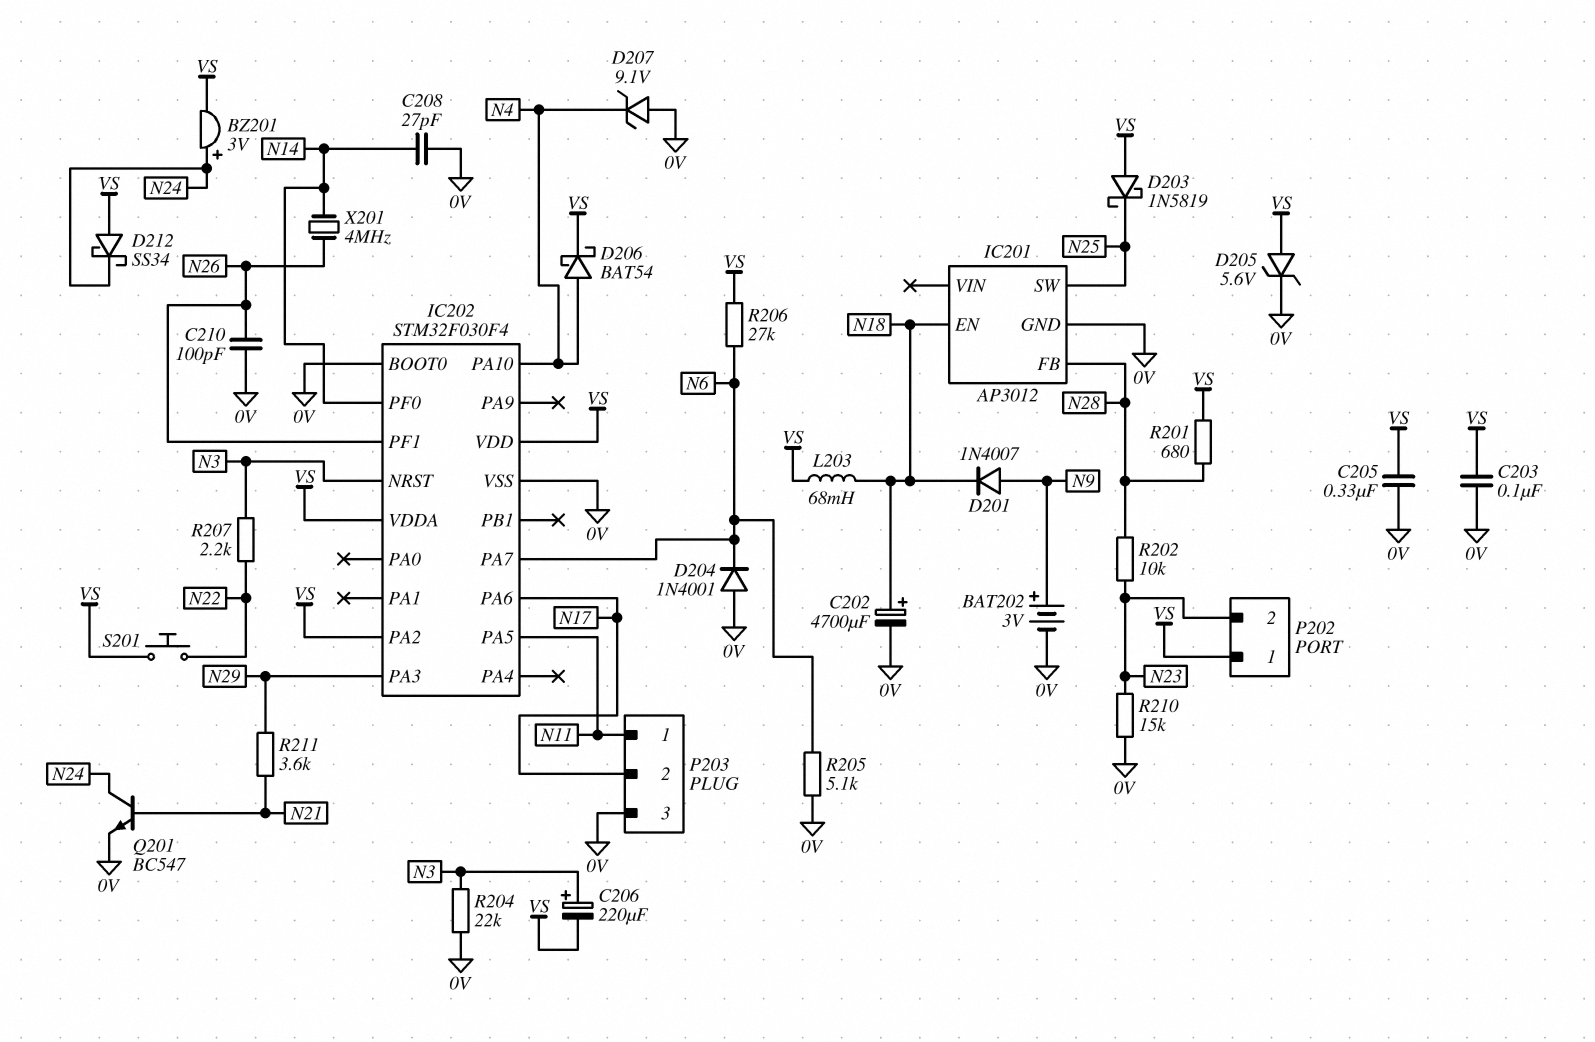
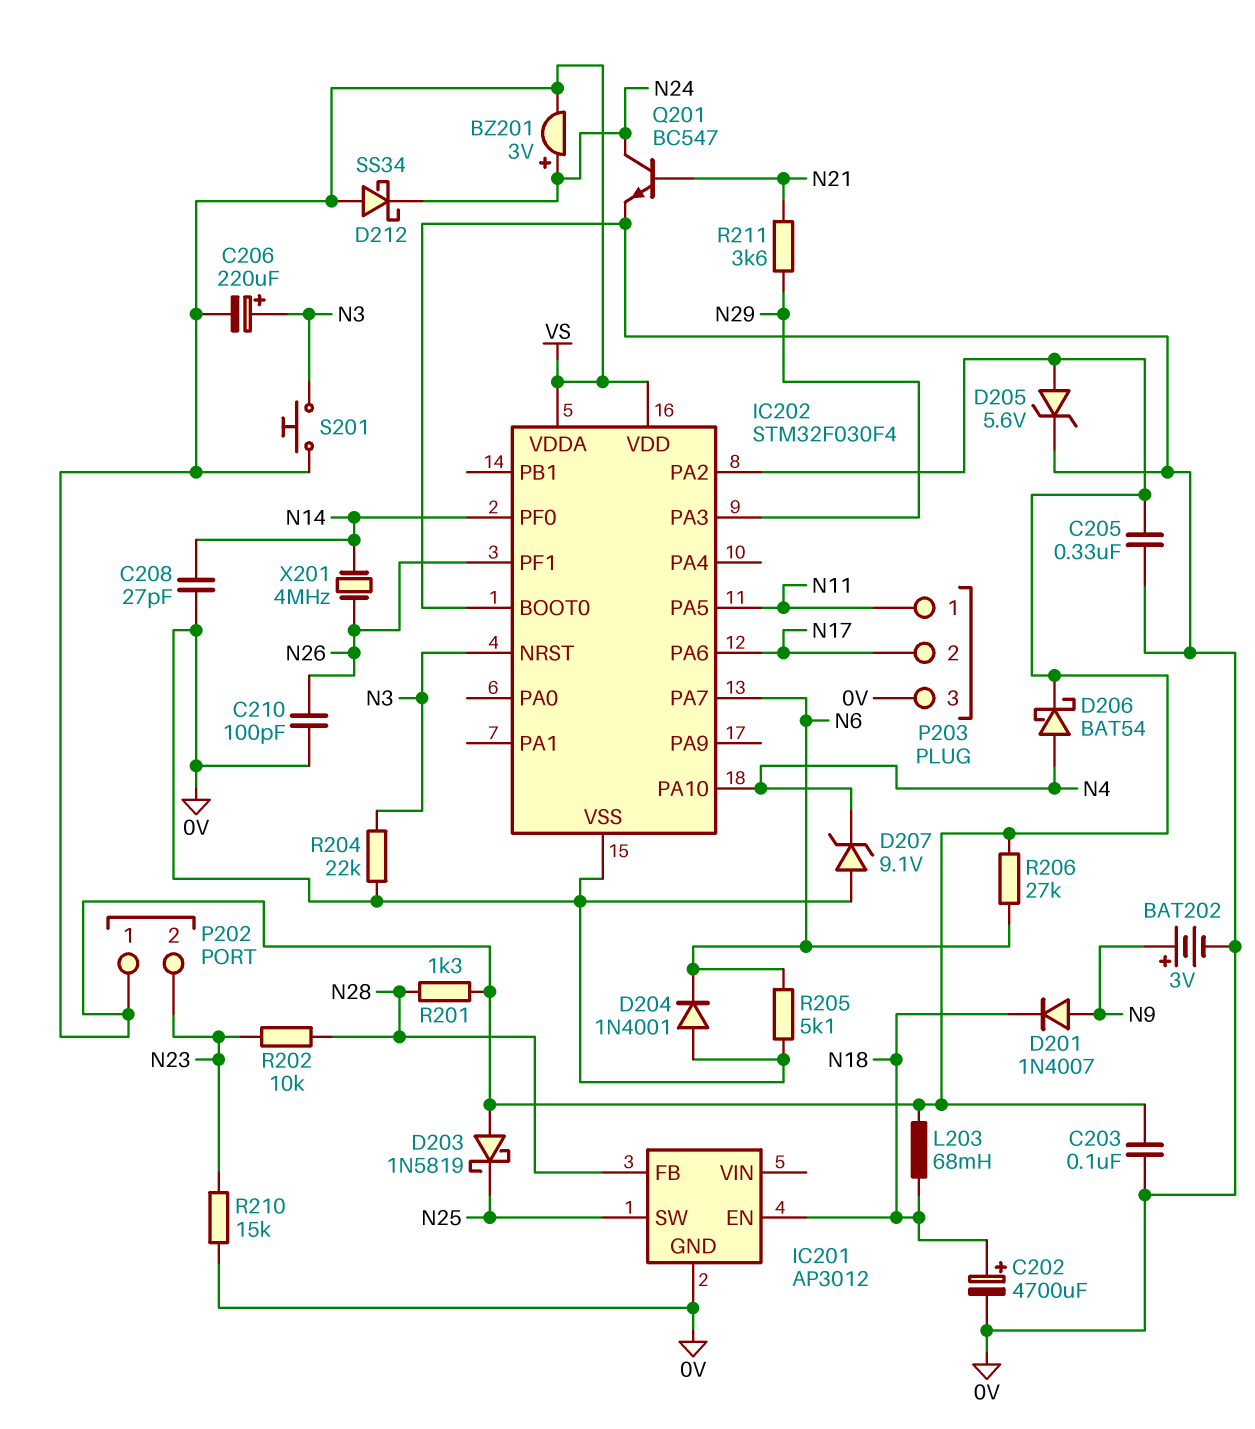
R201: 680 (N28, VS) -> 1.3k (N28, VS)
R207: 2.2k (N3, N22) -> none
S201: button (N22, VS) -> button (N3, VS)

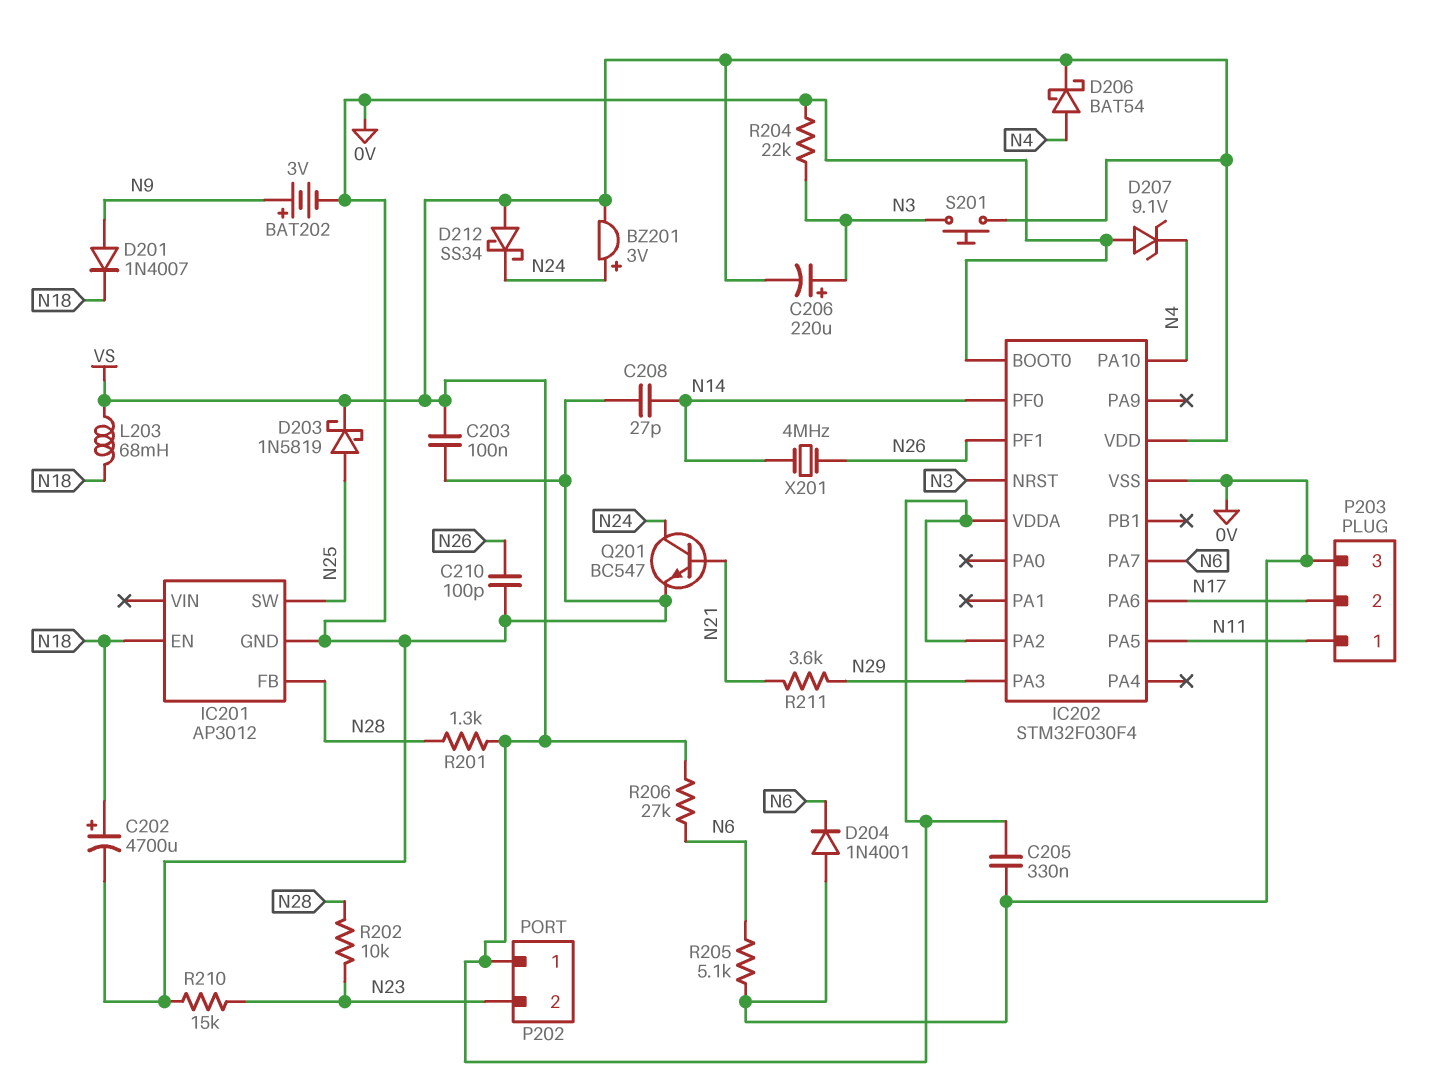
D203: schottky 1N5819 (A VS, K N25) -> schottky 1N5819 (A N25, K VS)
D205: zener 5.6V (A VS, K 0V) -> none

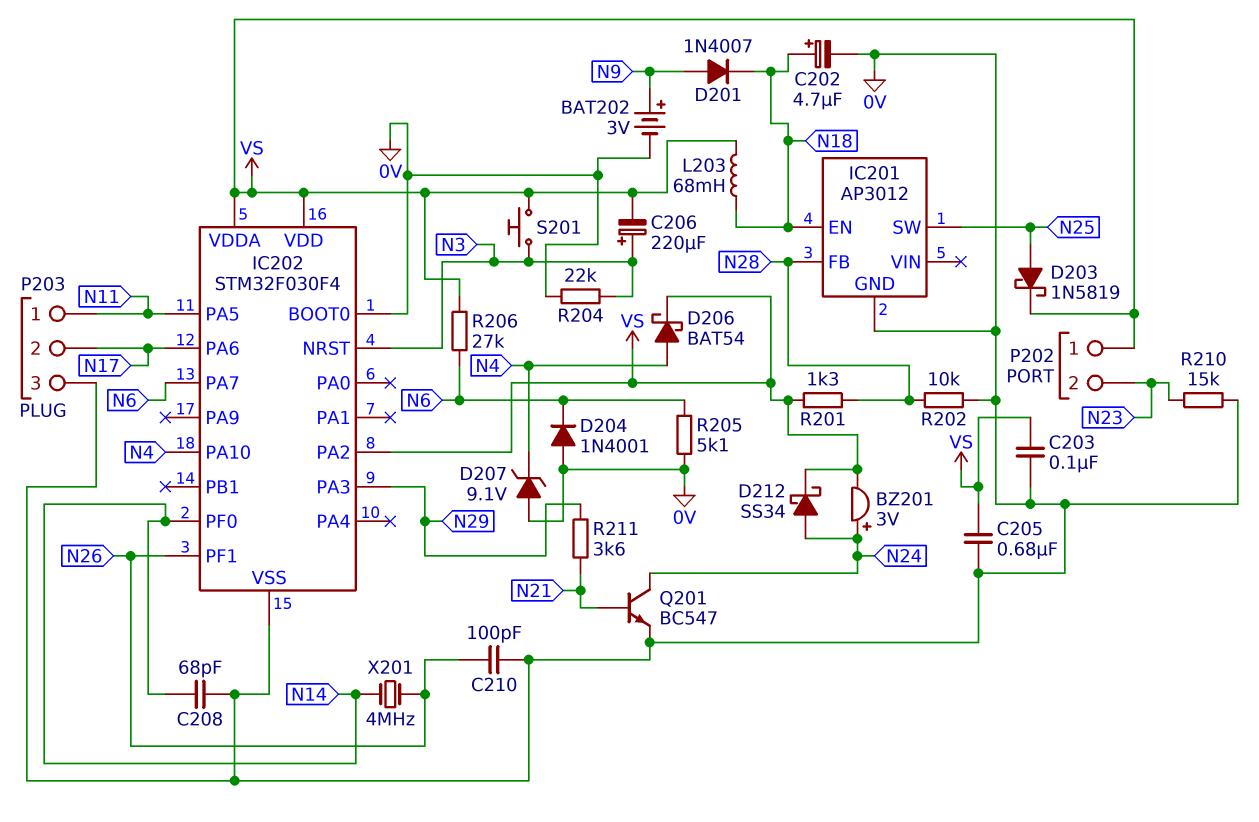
C202: 4700uF (plus N18, minus 0V) -> 4.7uF (plus N18, minus 0V)
C205: 330nF (0V, VS) -> 680nF (0V, VS)
C208: 27pF (0V, N14) -> 68pF (0V, N14)
D212: schottky SS34 (A VS, K N24) -> schottky SS34 (A N24, K VS)
R202: 10k (N23, N28) -> 10k (0V, N28)

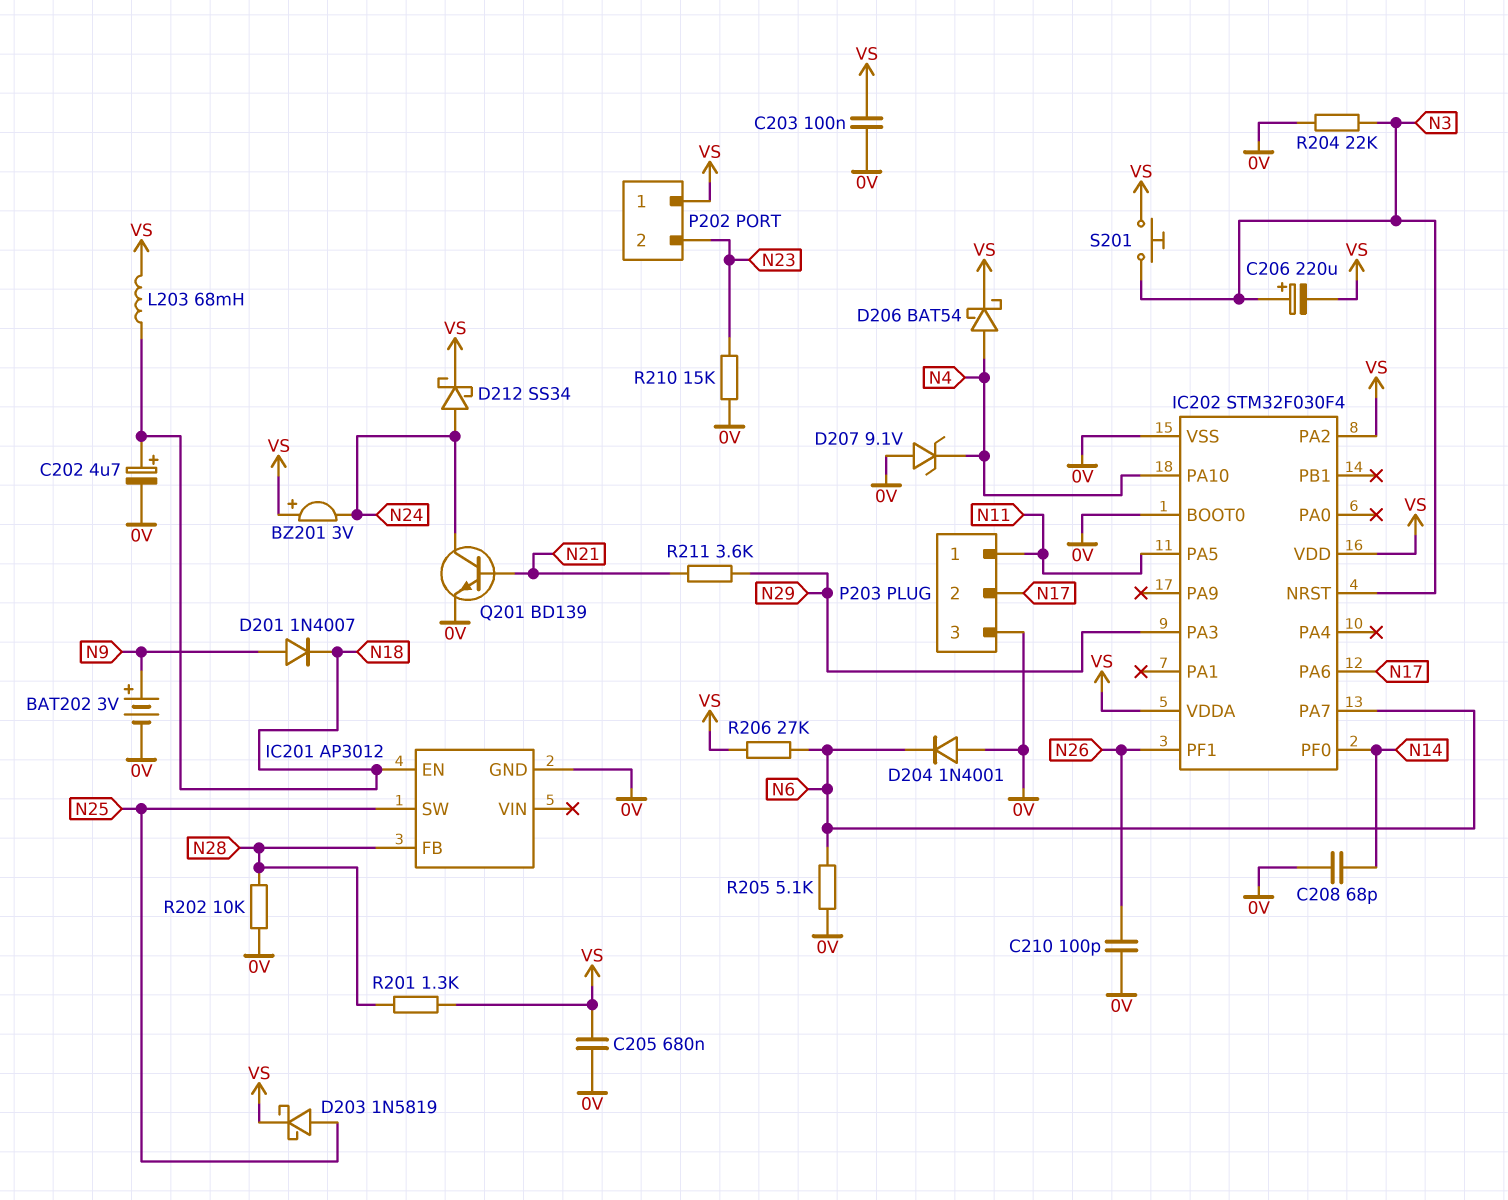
BZ201: buzzer 3V (plus N24, minus VS) -> buzzer 3V (plus VS, minus N24)
Q201: NPN BC547 (B N21, C N24, E 0V) -> NPN BD139 (B N21, C N24, E 0V)
X201: 4MHz (N14, N26) -> none

